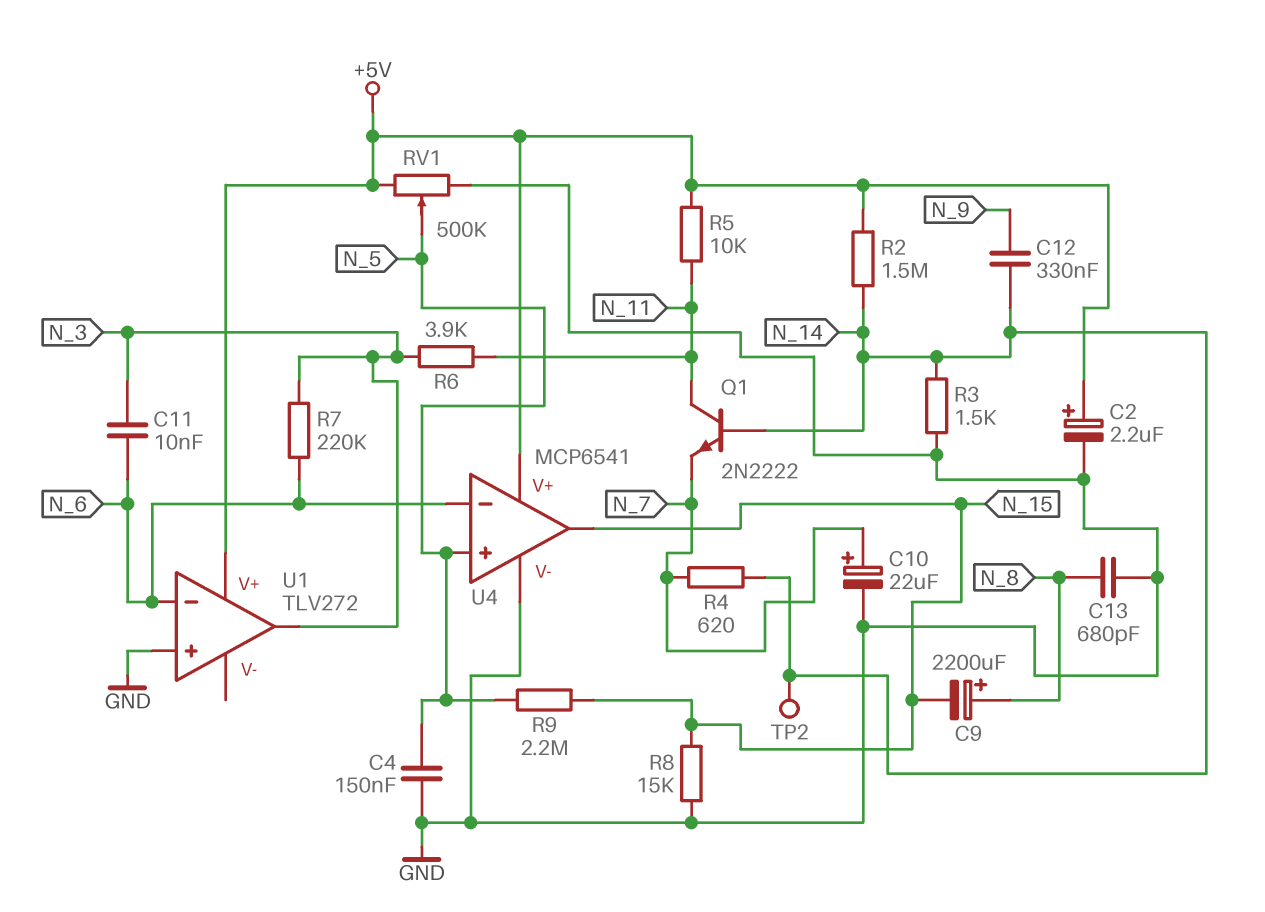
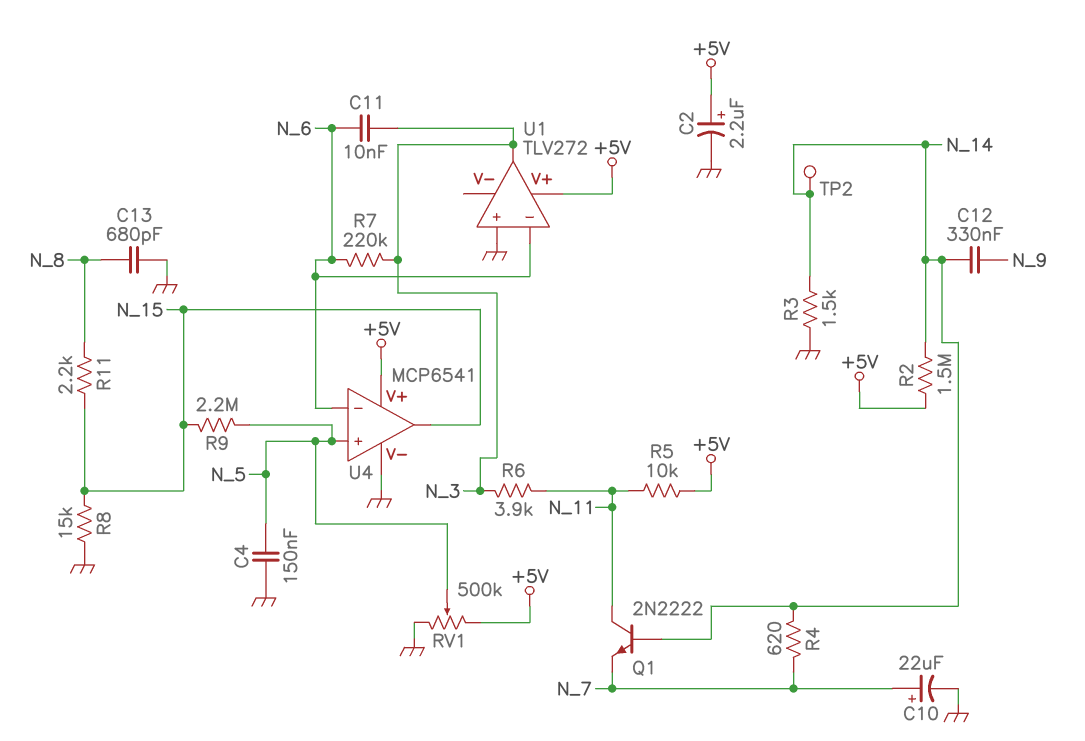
C9: 2200uF (plus N_8, minus N_15) -> none
R11: none -> 2.2k (N_8, N_15)

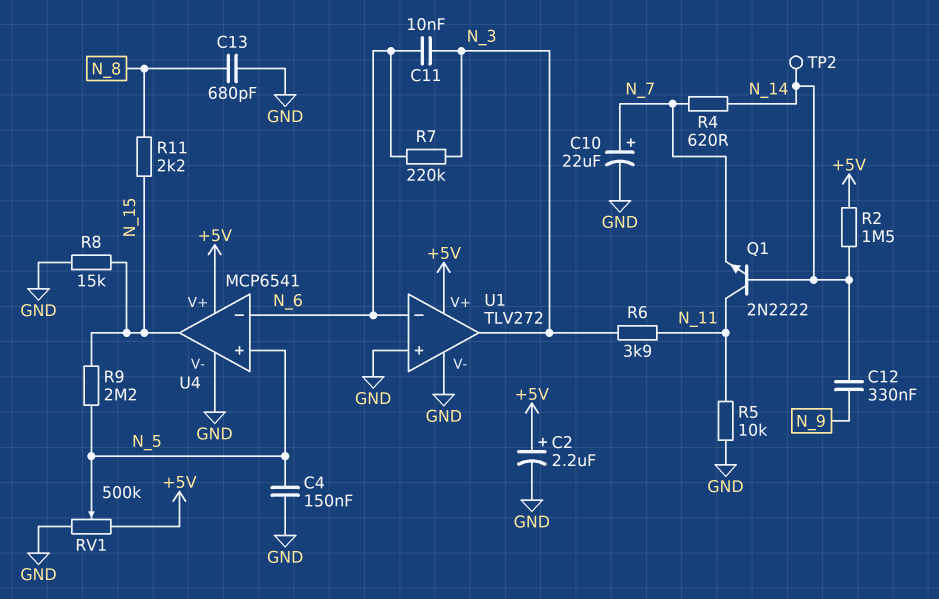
R3: 1.5k (GND, N_14) -> none
R5: 10k (+5V, N_11) -> 10k (GND, N_11)
U1 pin V-: none -> GND

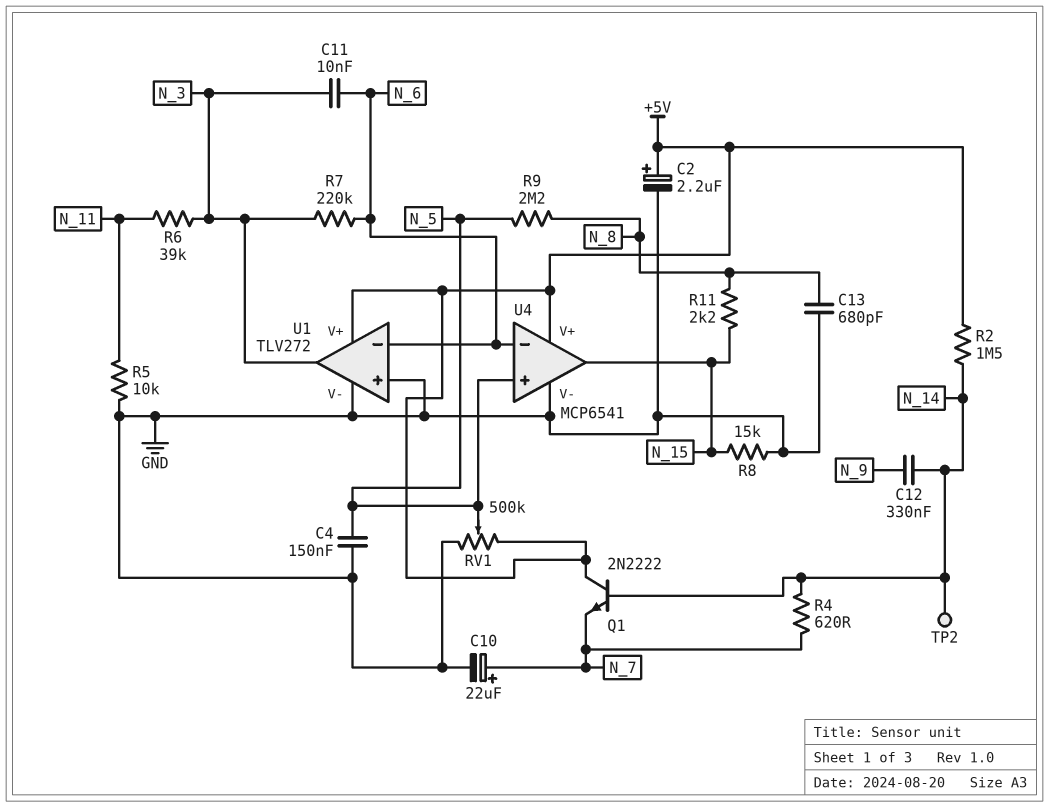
Q1: NPN 2N2222 (B N_14, C N_11, E N_7) -> NPN 2N2222 (B N_14, C +5V, E N_7)
R6: 3.9k (N_3, N_11) -> 39k (N_3, N_11)
R9: 2.2M (N_5, N_15) -> 2.2M (N_5, N_8)

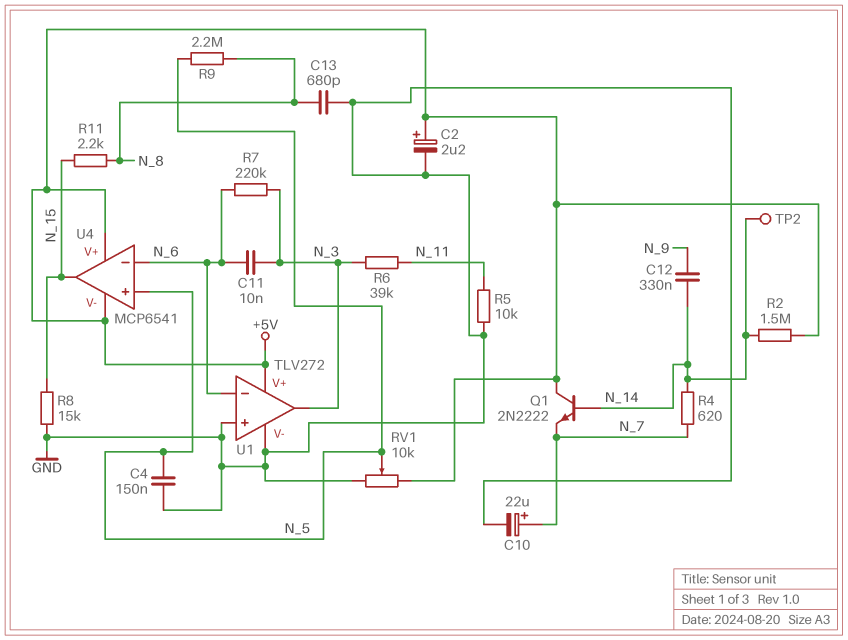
RV1: 500k (+5V, GND, wiper N_5) -> 10k (+5V, GND, wiper N_5)
U4 pin V-: GND -> +5V

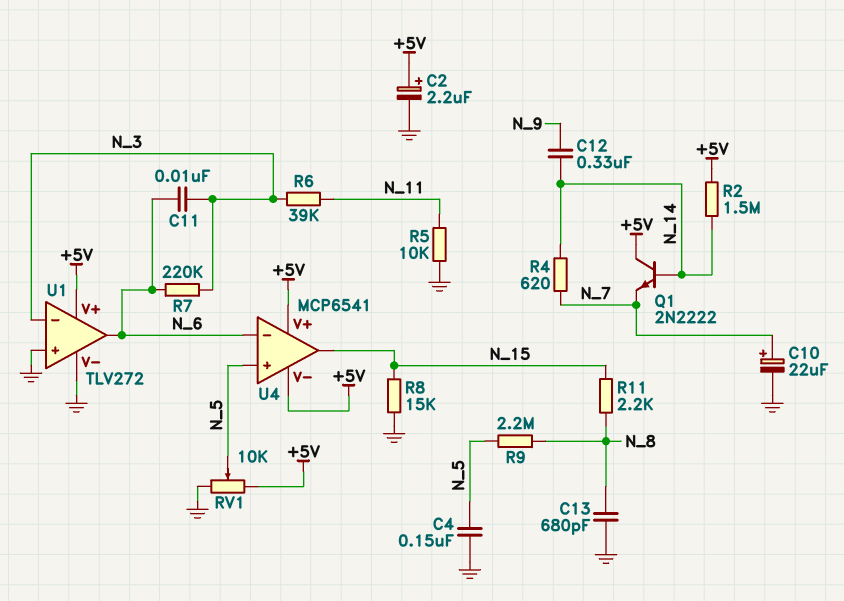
TP2: test point (N_14) -> none
U1 pin in-: N_6 -> N_3
U1 pin out: N_3 -> N_6

